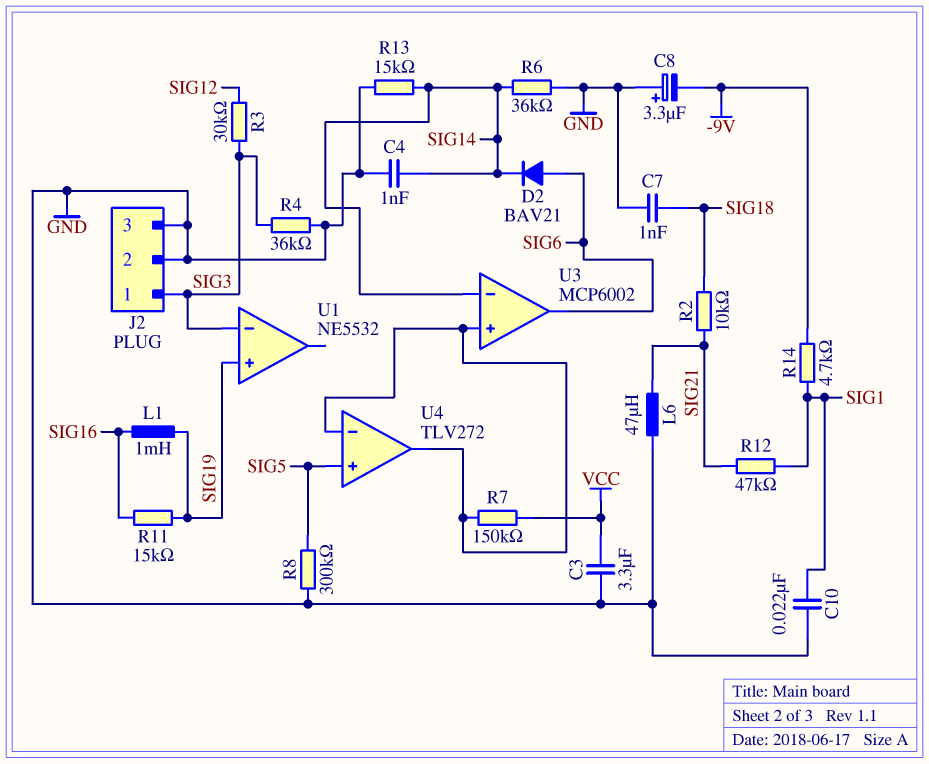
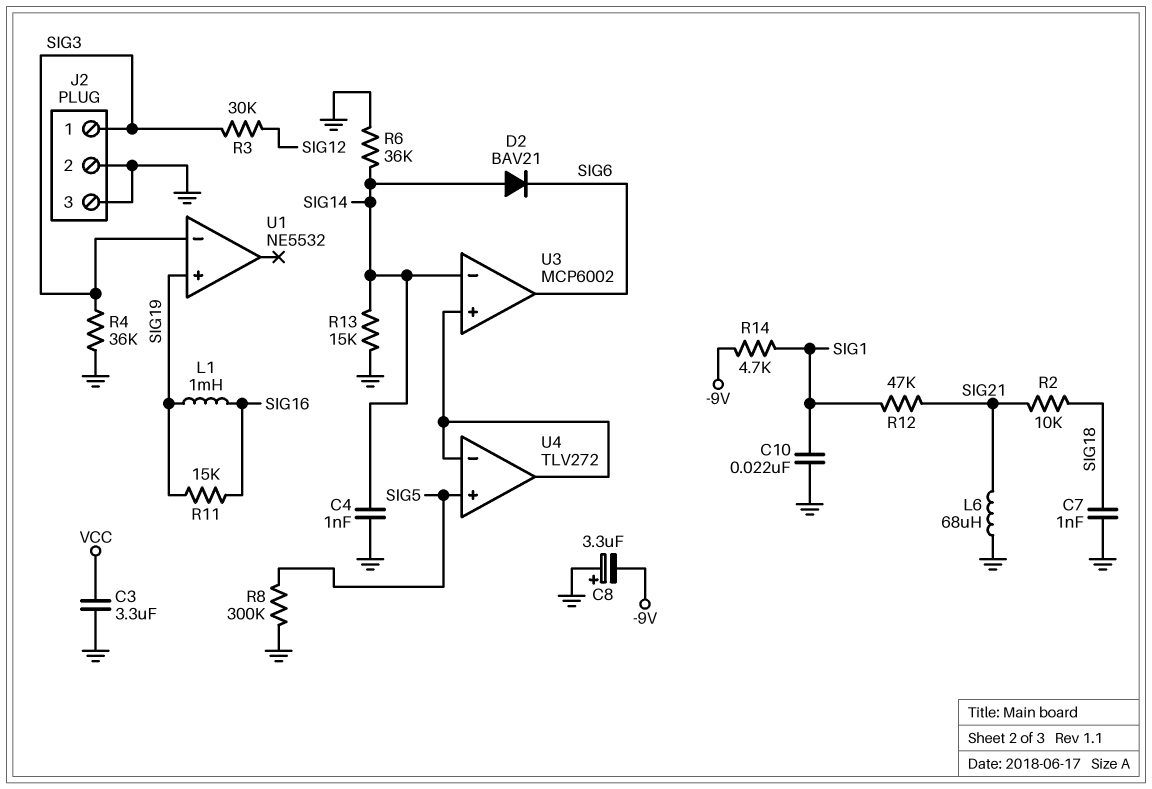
D2: diode BAV21 (A SIG6, K SIG14) -> diode BAV21 (A SIG14, K SIG6)
L6: 47uH (GND, SIG21) -> 68uH (GND, SIG21)
R7: 150k (U3/in+, VCC) -> none

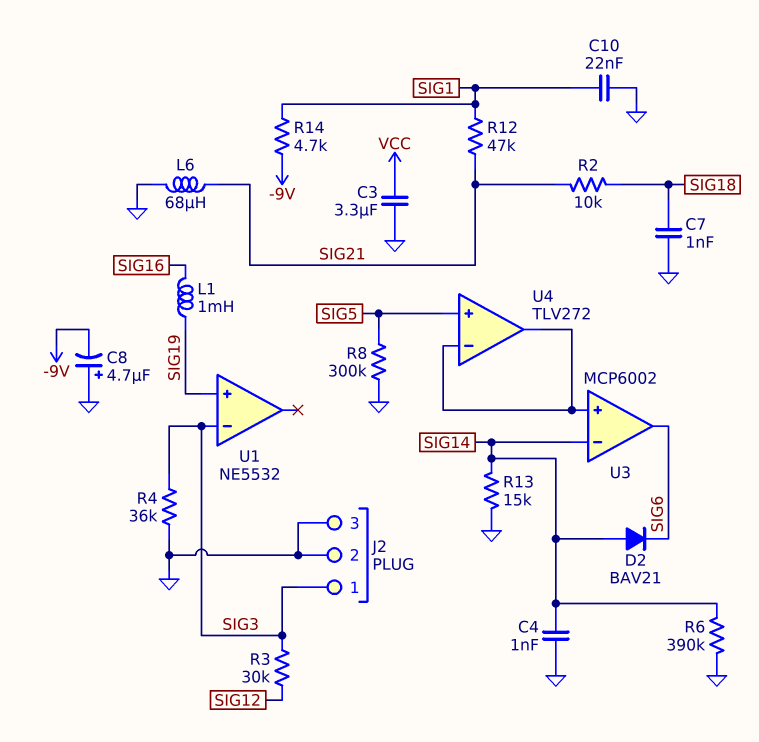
C8: 3.3uF (plus GND, minus -9V) -> 4.7uF (plus GND, minus -9V)
R6: 36k (GND, SIG14) -> 390k (GND, SIG14)
R11: 15k (SIG16, SIG19) -> none

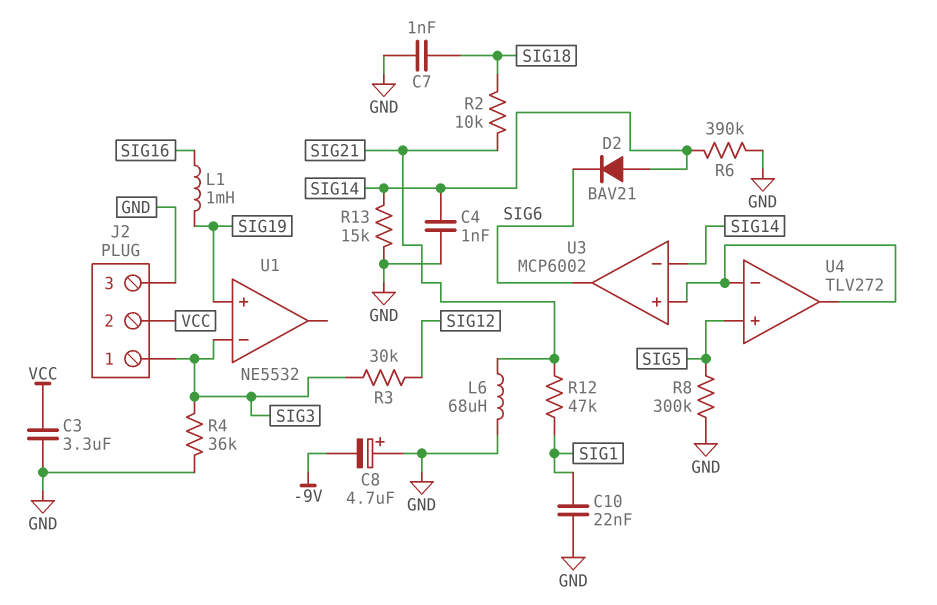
J2 pin 2: GND -> VCC
R14: 4.7k (-9V, SIG1) -> none

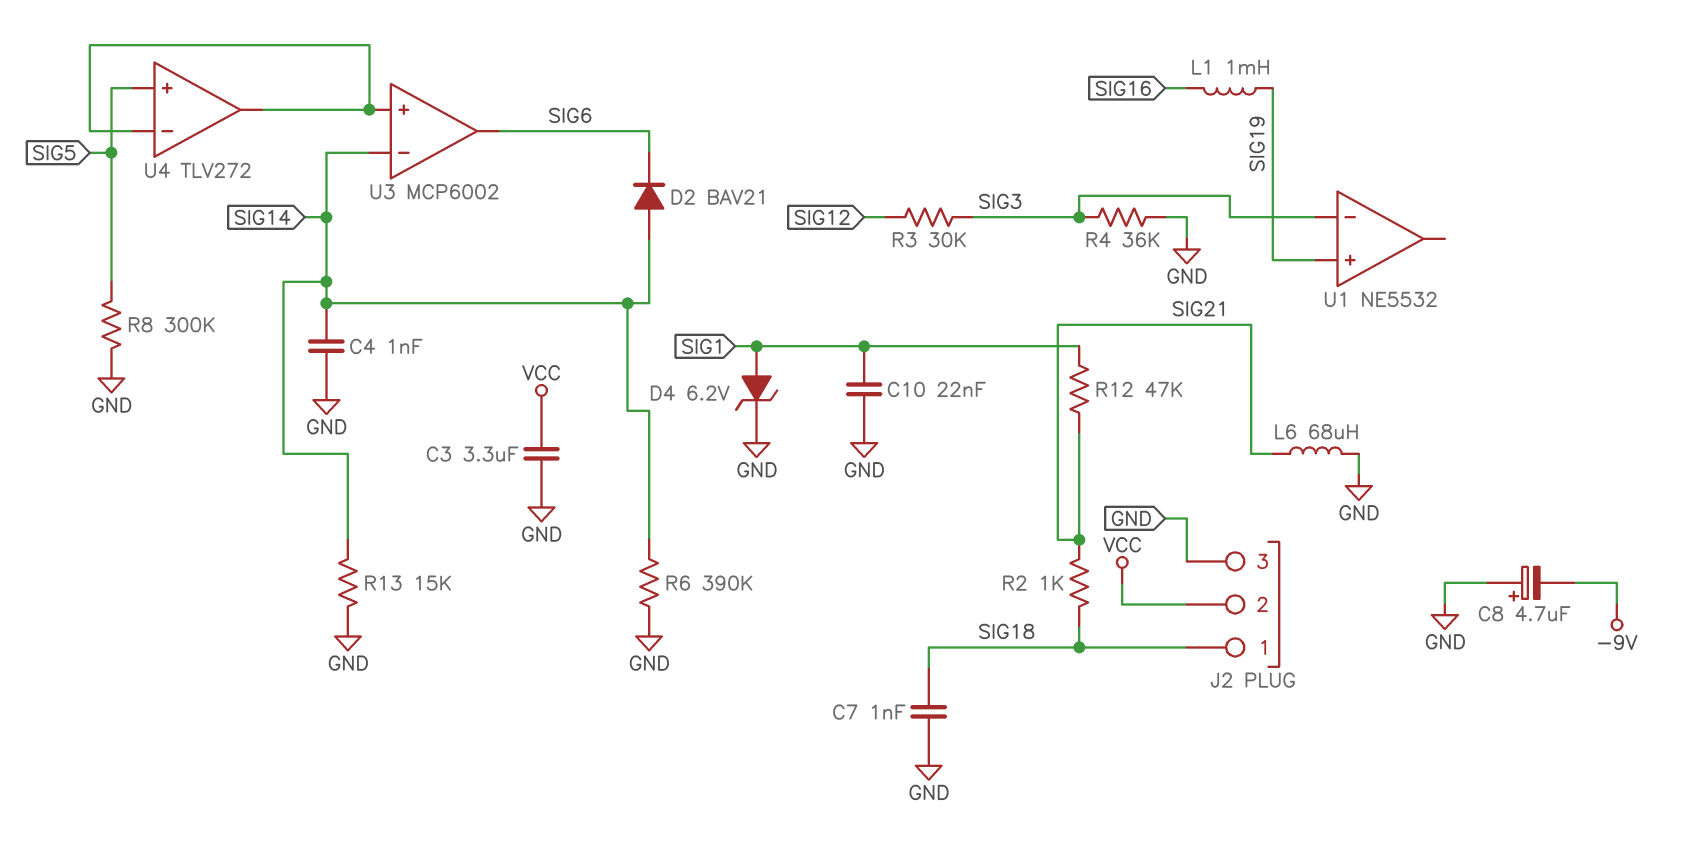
D4: none -> zener 6.2V (A SIG1, K GND)
J2 pin 1: SIG3 -> SIG18
R2: 10k (SIG18, SIG21) -> 1k (SIG18, SIG21)

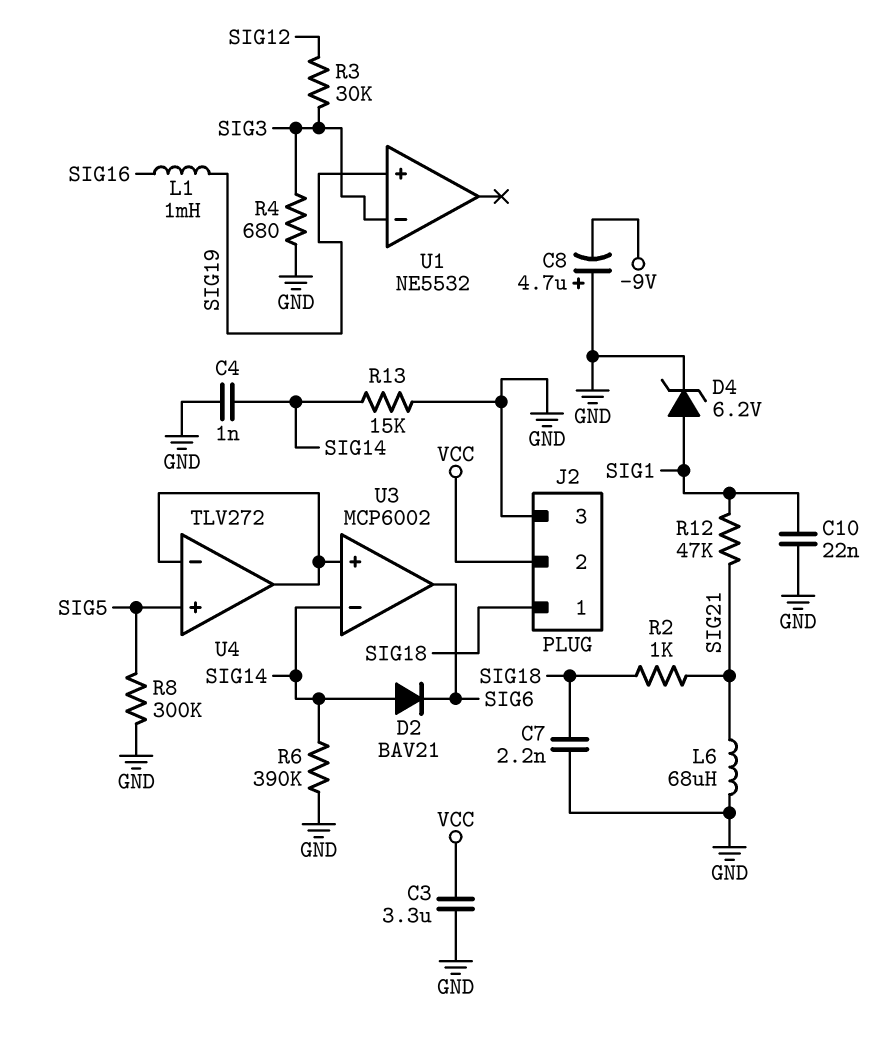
C7: 1nF (GND, SIG18) -> 2.2nF (GND, SIG18)
R4: 36k (GND, SIG3) -> 680 (GND, SIG3)

